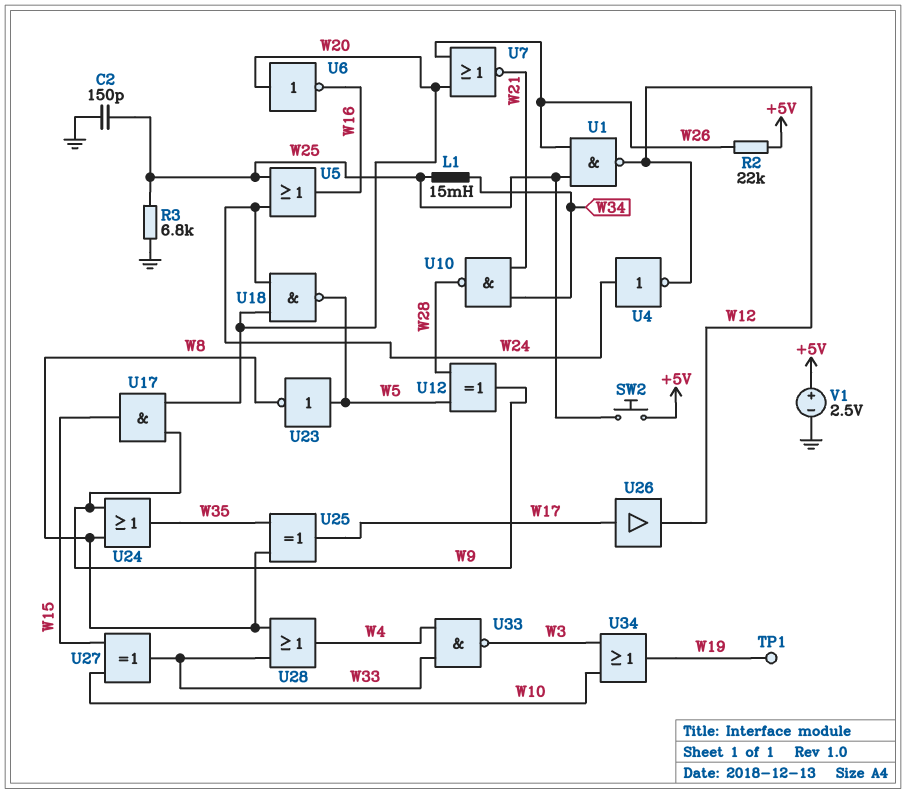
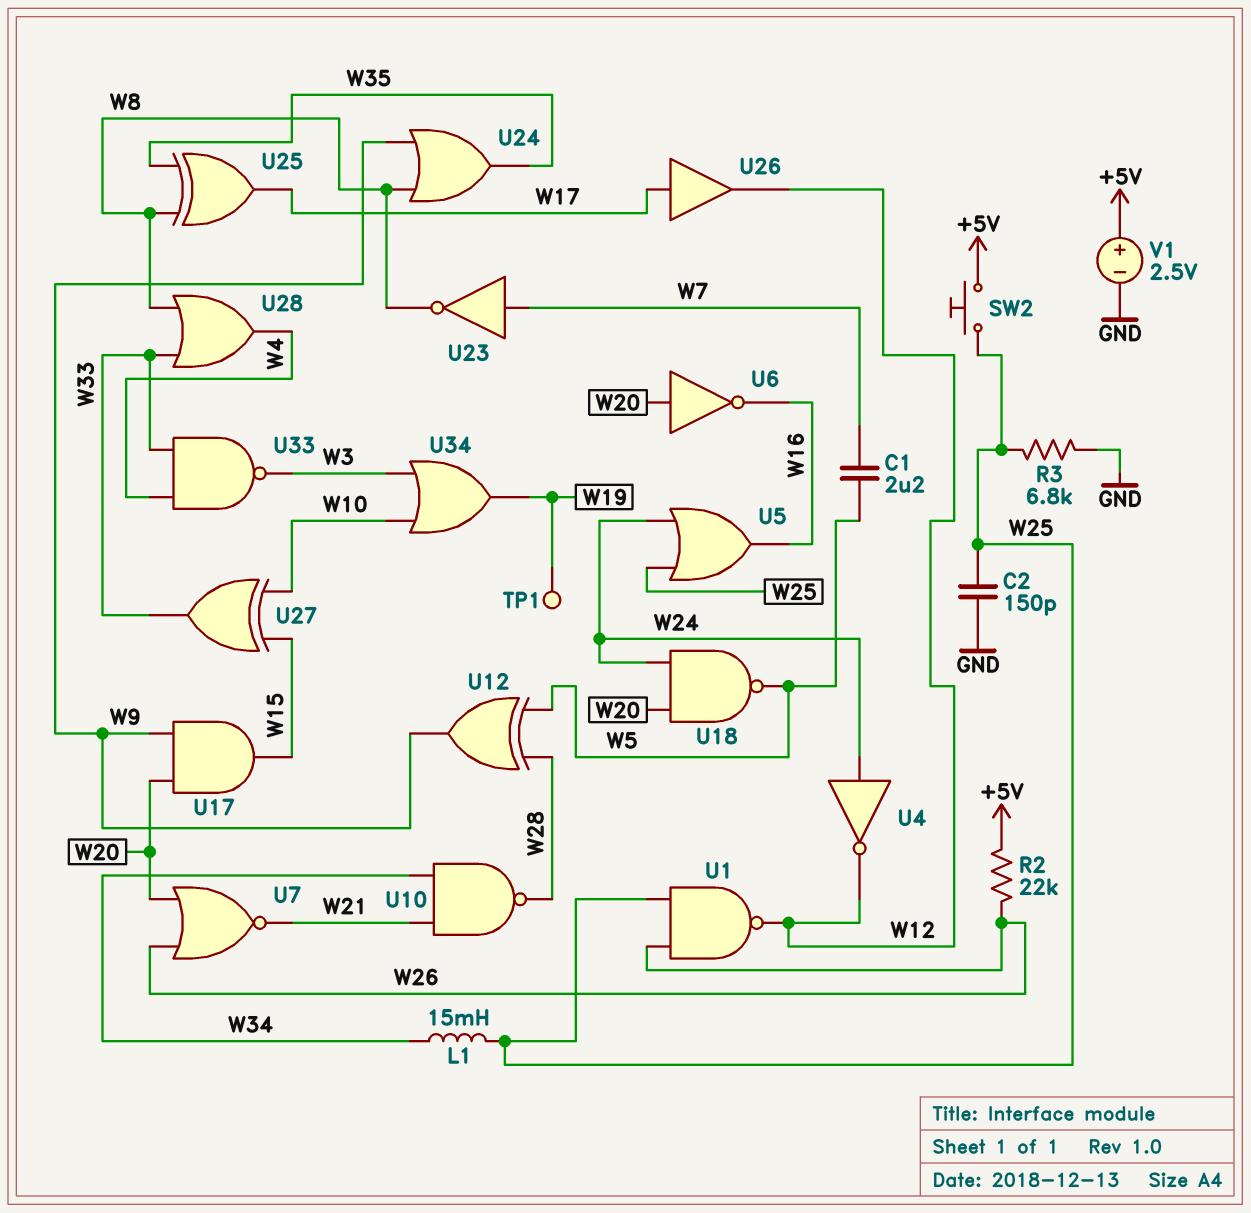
C1: none -> 2.2uF (W5, W7)
U23: NOT (in W5, out W8) -> NOT (in W7, out W8)

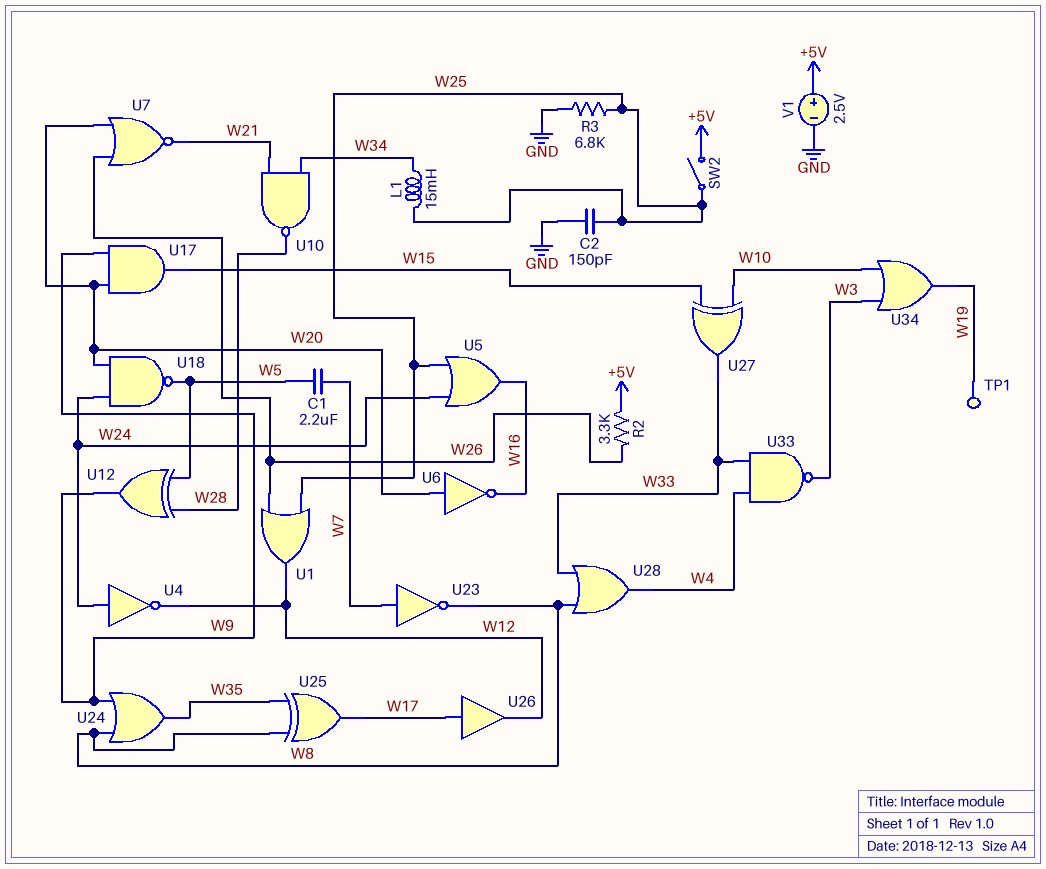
R2: 22k (+5V, W26) -> 3.3k (+5V, W26)
SW2: button (+5V, W25) -> switch (+5V, W25)
U1: NAND (in W25, in W26, out W12) -> OR (in W25, in W26, out W12)

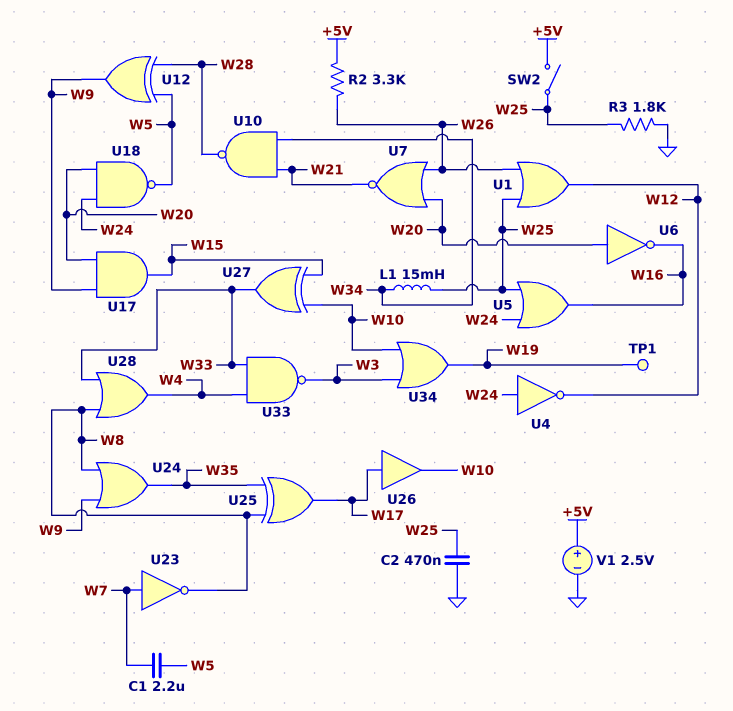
C2: 150pF (GND, W25) -> 470nF (GND, W25)
R3: 6.8k (GND, W25) -> 1.8k (GND, W25)
U26: buffer (in W17, out W12) -> buffer (in W17, out W10)

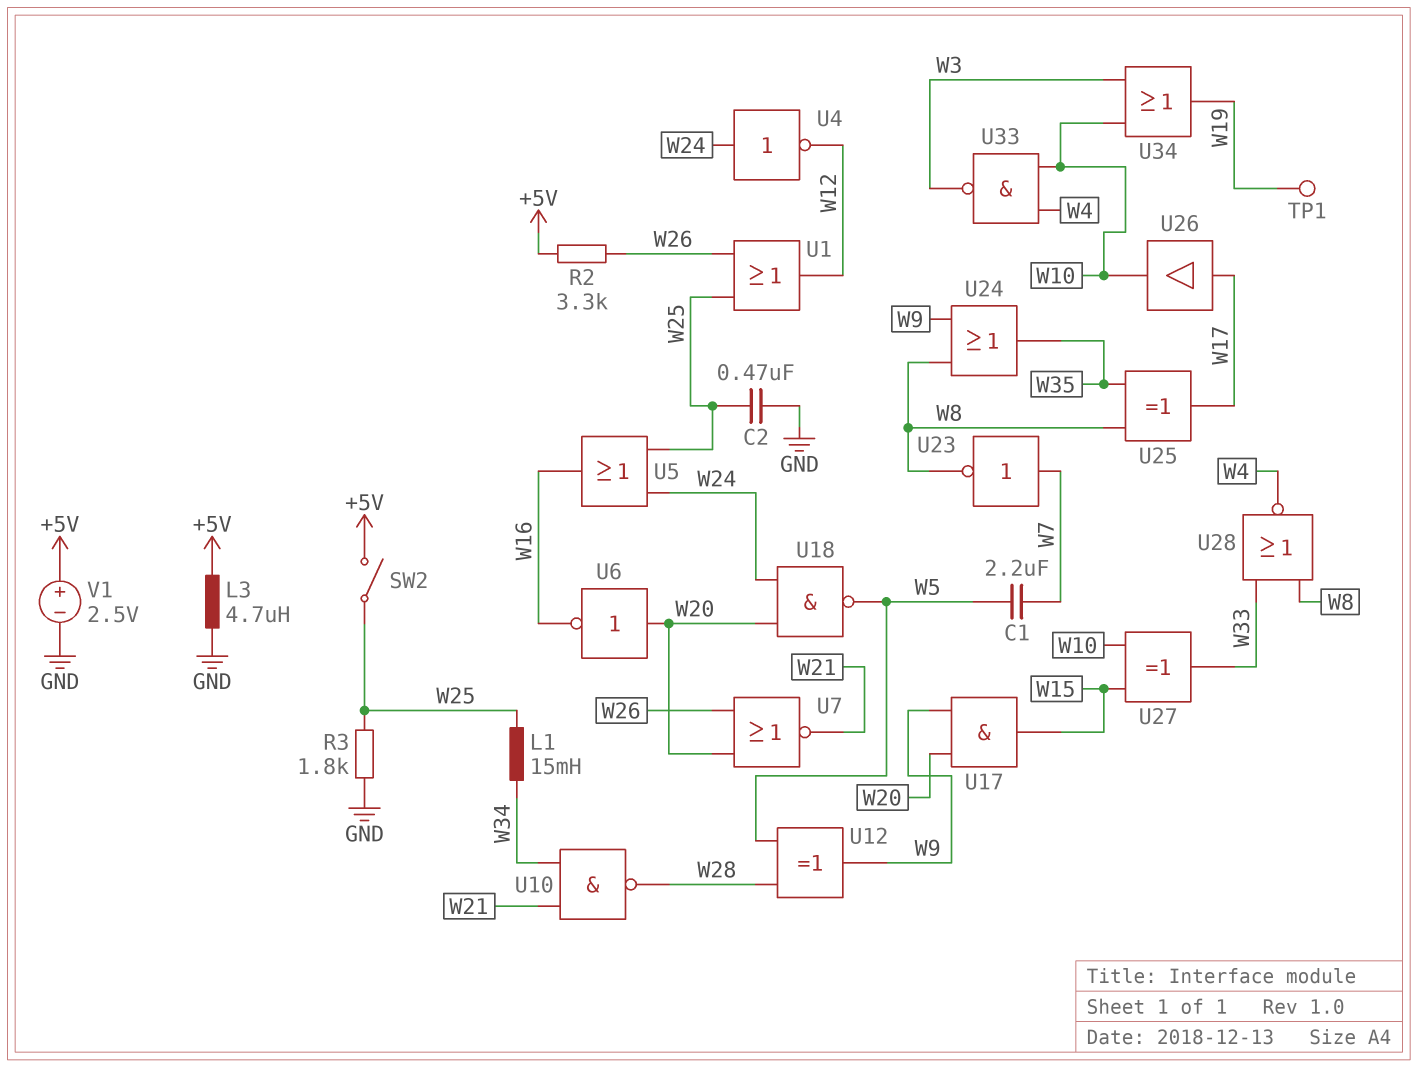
L3: none -> 4.7uH (+5V, GND)
U28: OR (in W8, in W33, out W4) -> NOR (in W8, in W33, out W4)
U33: NAND (in W4, in W33, out W3) -> NAND (in W4, in W10, out W3)

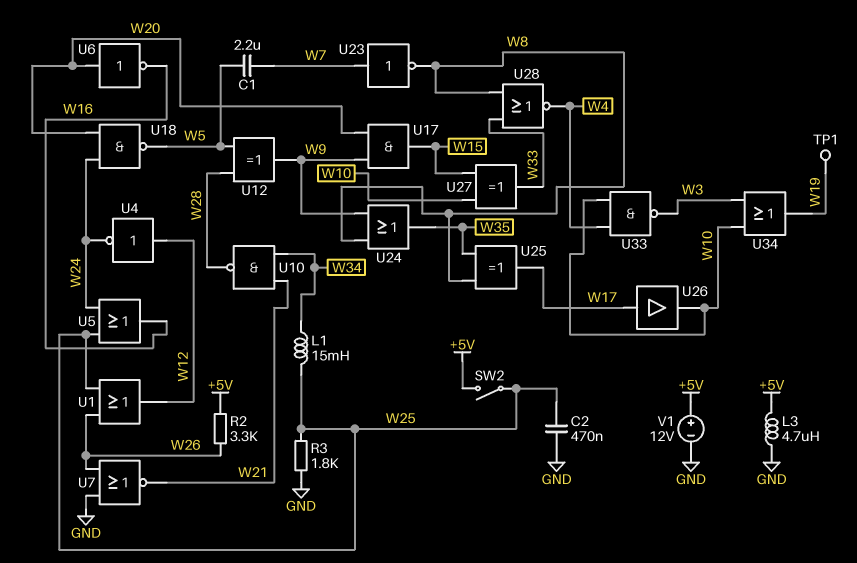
U4: NOT (in W24, out W12) -> NOT (in W12, out W24)
U7: NOR (in W20, in W26, out W21) -> NOR (in GND, in W26, out W21)
V1: 2.5V (plus +5V, minus GND) -> 12V (plus +5V, minus GND)

